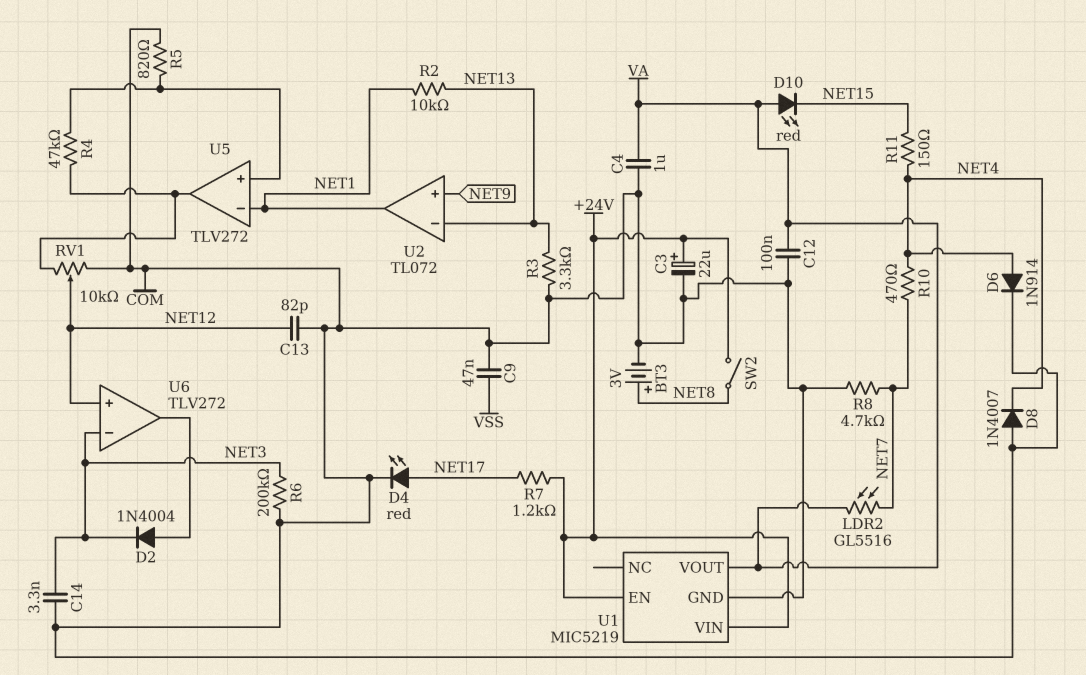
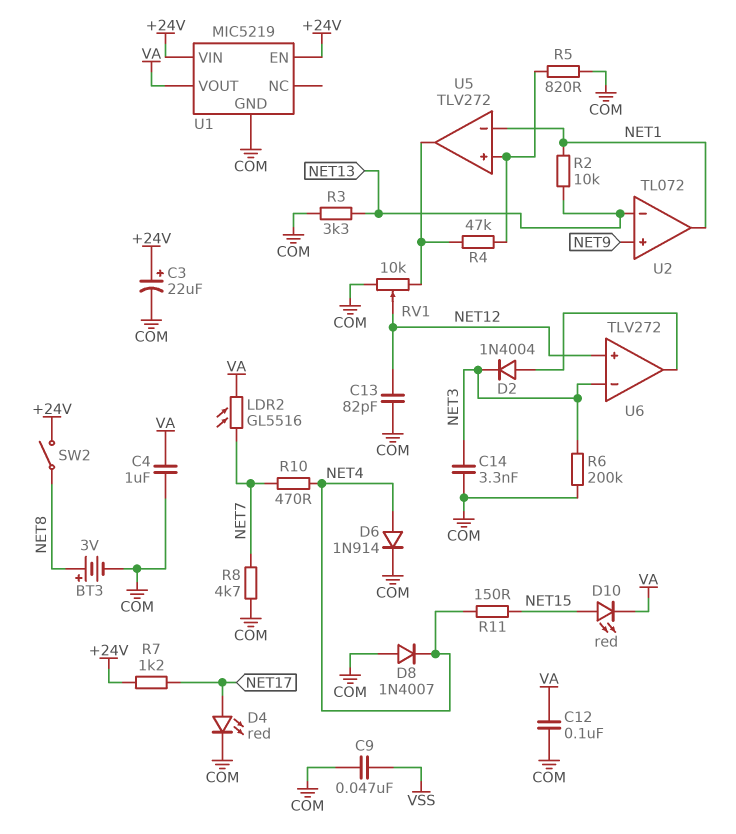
D10: LED red (A VA, K NET15) -> LED red (A NET15, K VA)

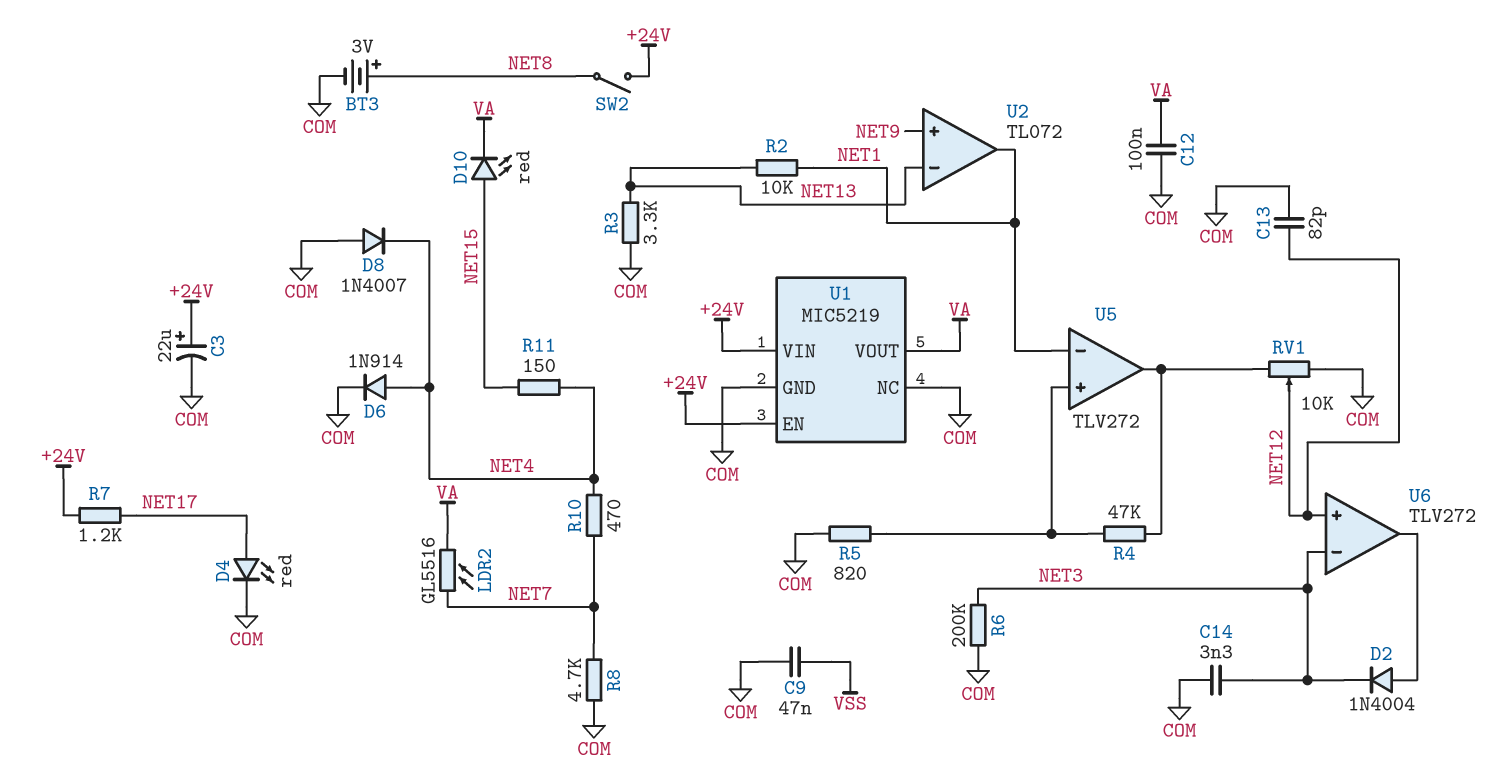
C4: 1uF (COM, VA) -> none
U1 pin NC: none -> COM

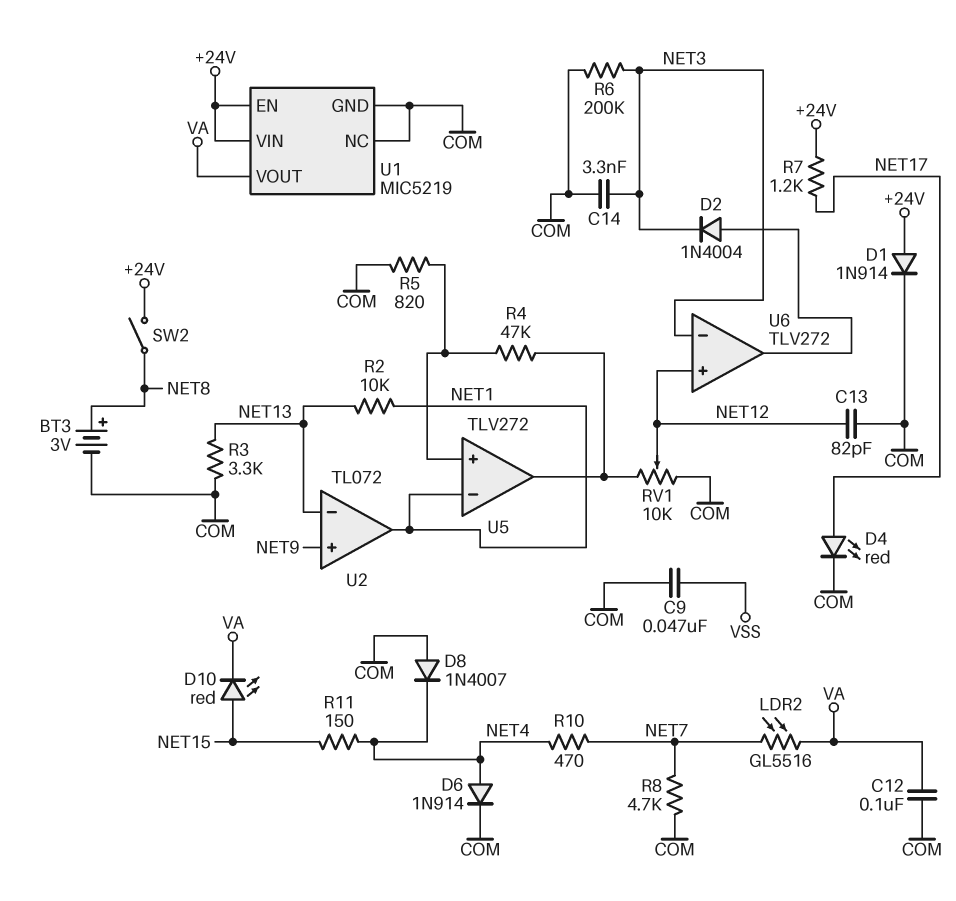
C3: 22uF (plus +24V, minus COM) -> none
D1: none -> diode 1N914 (A +24V, K COM)

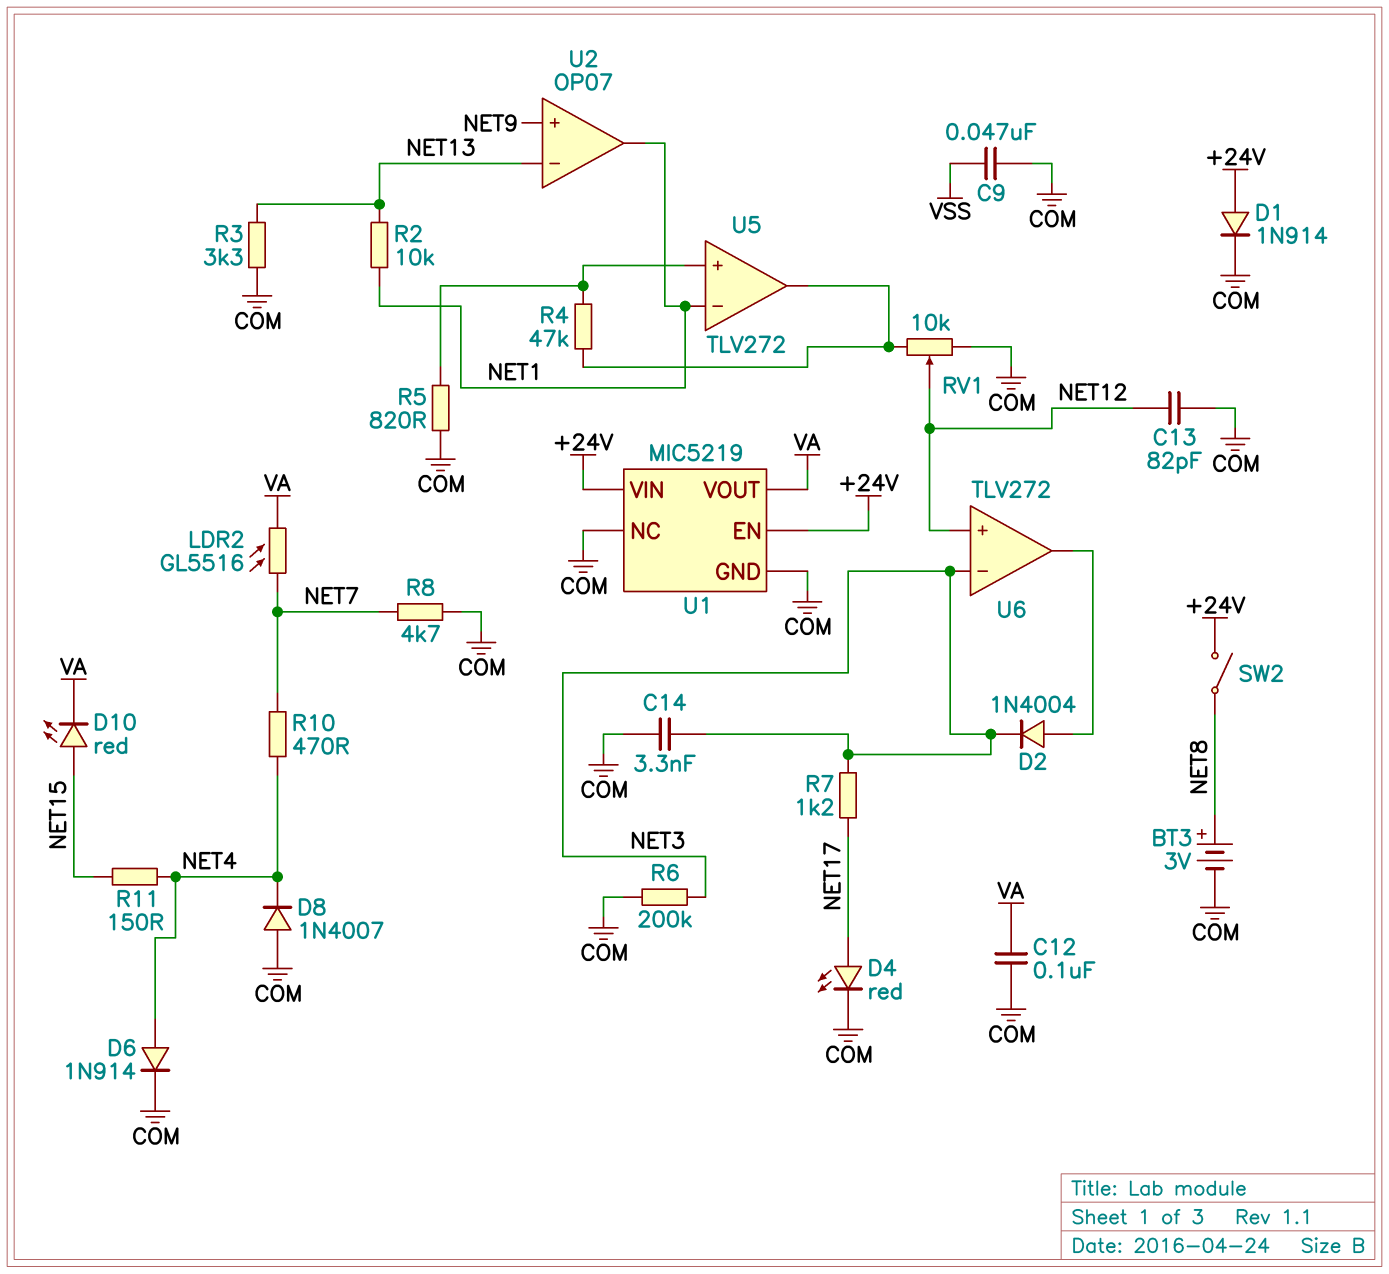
R7: 1.2k (+24V, NET17) -> 1.2k (NET3, NET17)
U2: TL072 -> OP07

